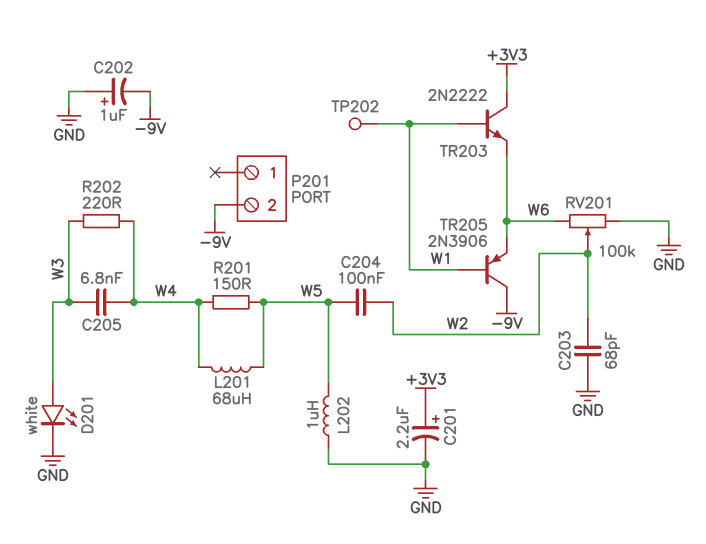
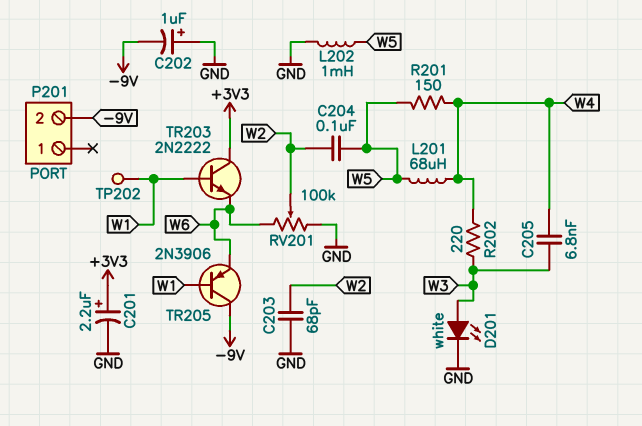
L202: 1uH (GND, W5) -> 1mH (GND, W5)

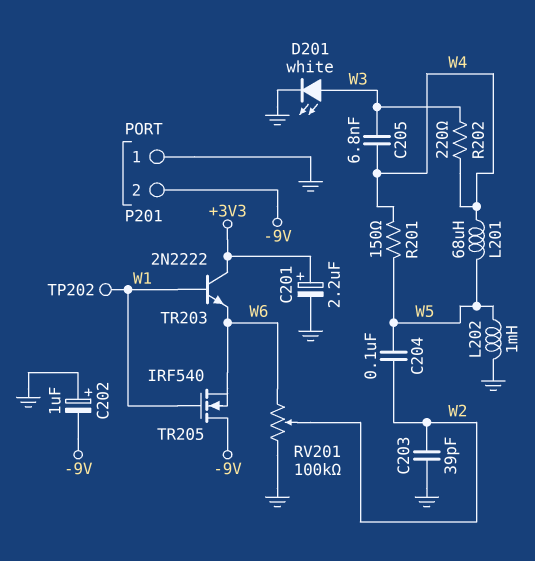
C203: 68pF (GND, W2) -> 39pF (GND, W2)
P201 pin 1: none -> GND
TR205: PNP 2N3906 (B W1, C -9V, E W6) -> NMOS IRF540 (G W1, D -9V, S W6)

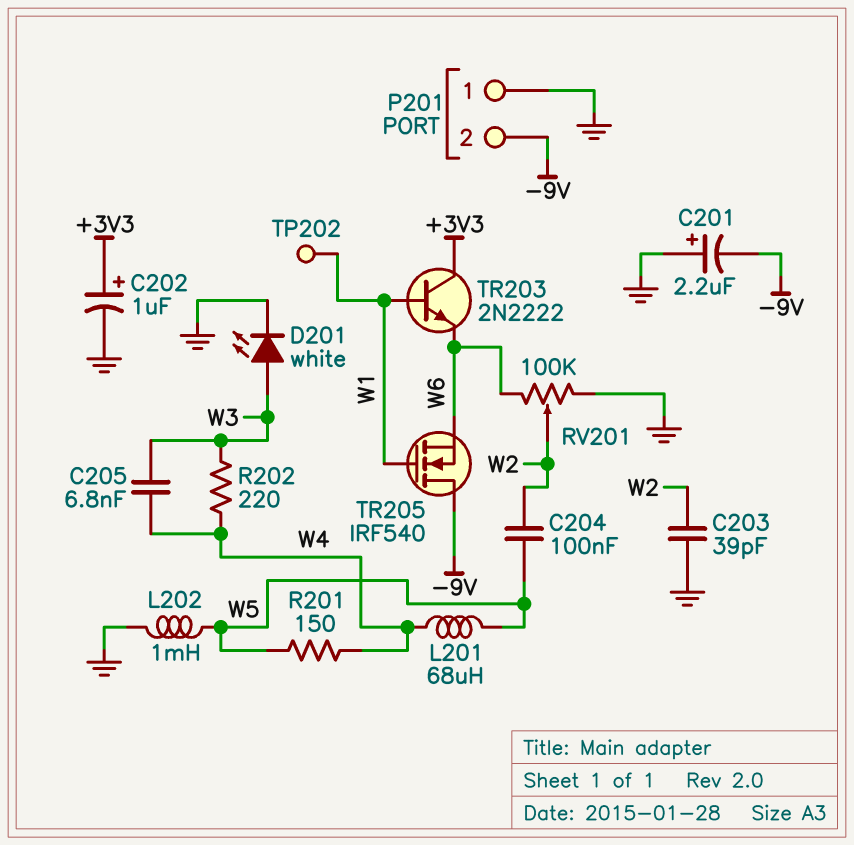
C201: 2.2uF (plus +3V3, minus GND) -> 2.2uF (plus GND, minus -9V)
C202: 1uF (plus GND, minus -9V) -> 1uF (plus +3V3, minus GND)

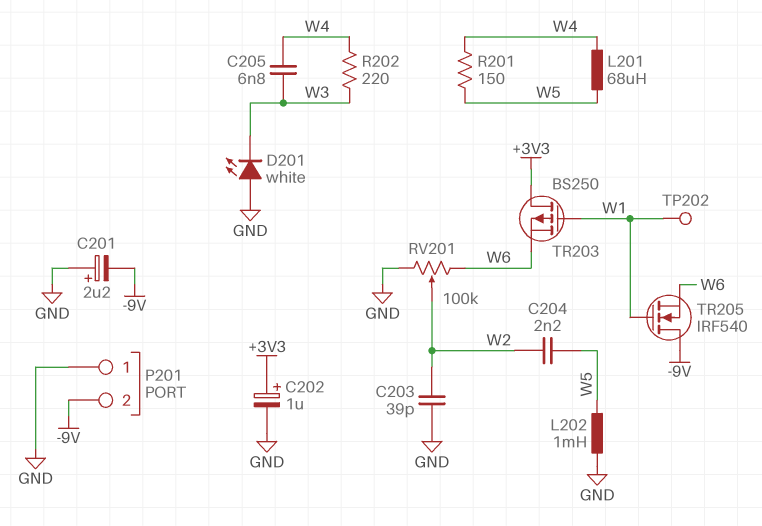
C204: 100nF (W2, W5) -> 2.2nF (W2, W5)
D201: LED white (A W3, K GND) -> LED white (A GND, K W3)
TR203: NPN 2N2222 (B W1, C +3V3, E W6) -> PMOS BS250 (G W1, D +3V3, S W6)

